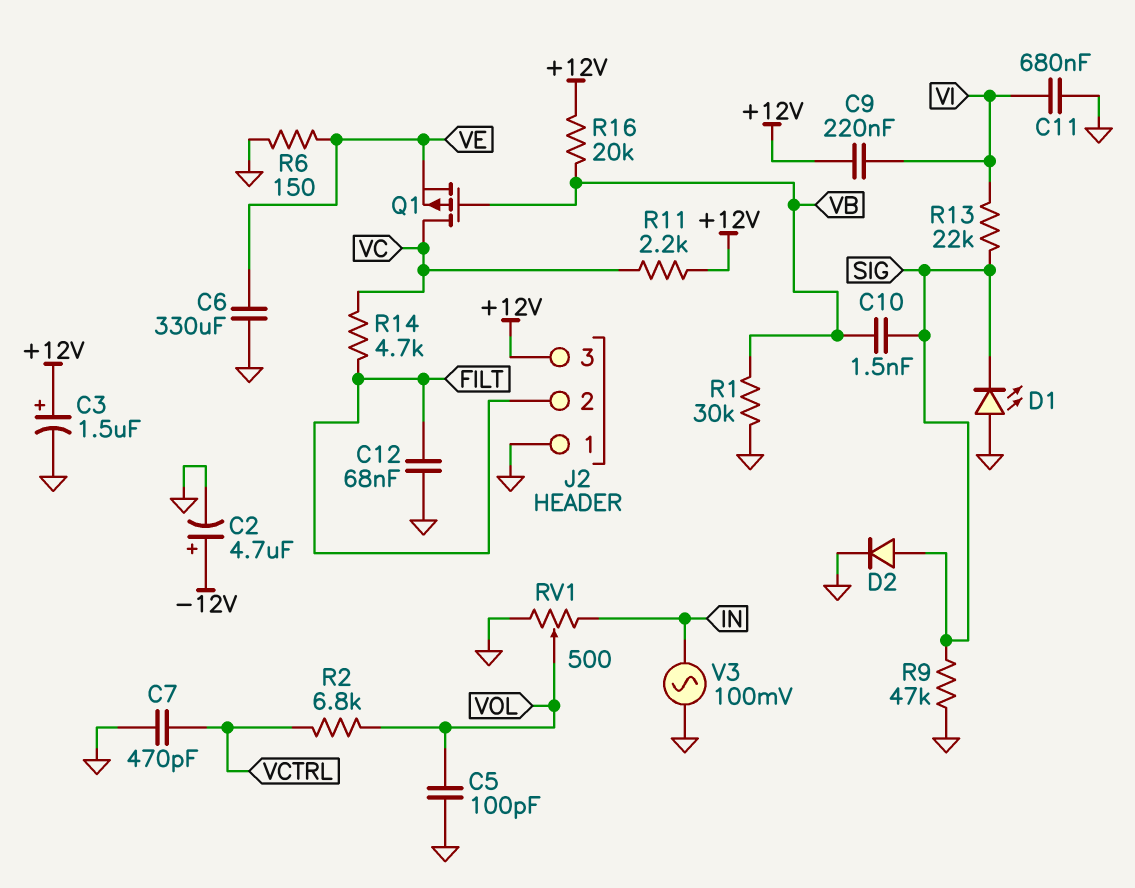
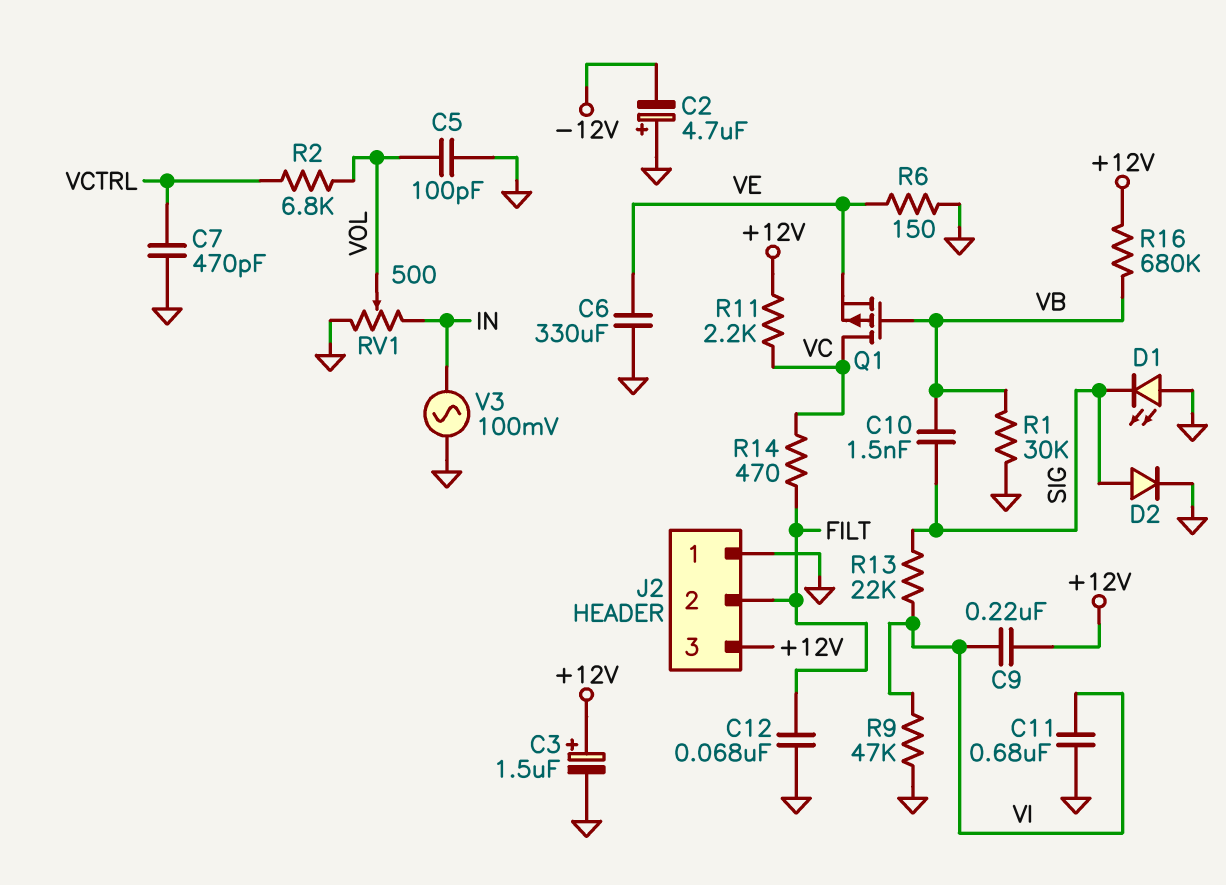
C2: 4.7uF (plus -12V, minus GND) -> 4.7uF (plus GND, minus -12V)
R9: 47k (GND, SIG) -> 47k (GND, VI)
R14: 4.7k (FILT, VC) -> 470 (FILT, VC)
R16: 20k (+12V, VB) -> 680k (+12V, VB)

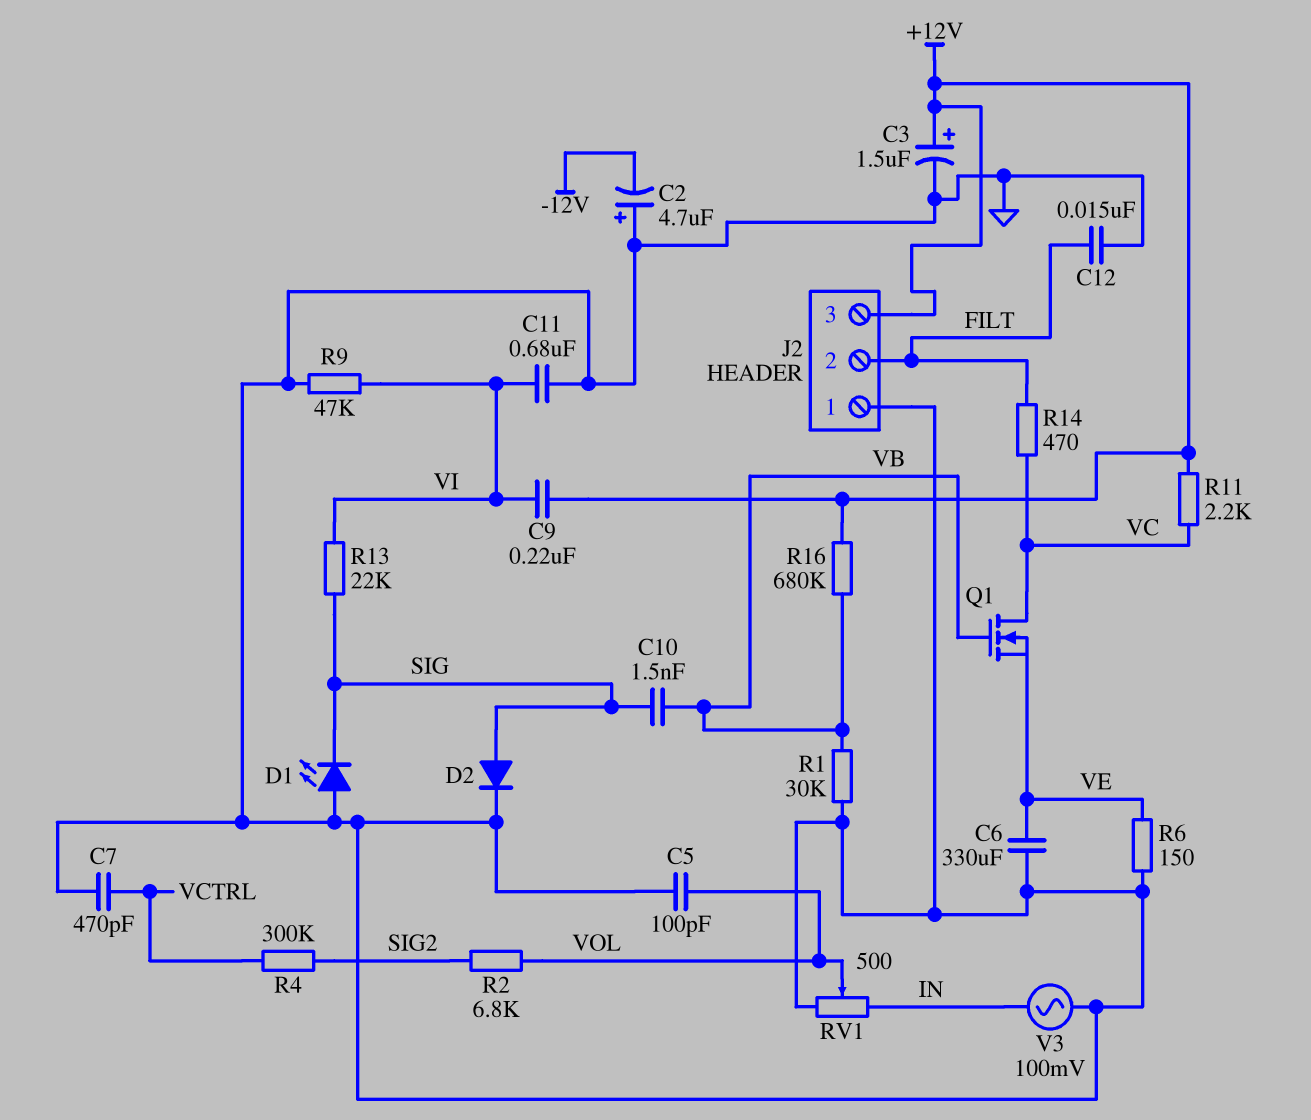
C12: 68nF (FILT, GND) -> 15nF (FILT, GND)
Q1: PMOS (G VB, D VC, S VE) -> NMOS (G VB, D VC, S VE)
R2: 6.8k (VCTRL, VOL) -> 6.8k (SIG2, VOL)
R4: none -> 300k (SIG2, VCTRL)

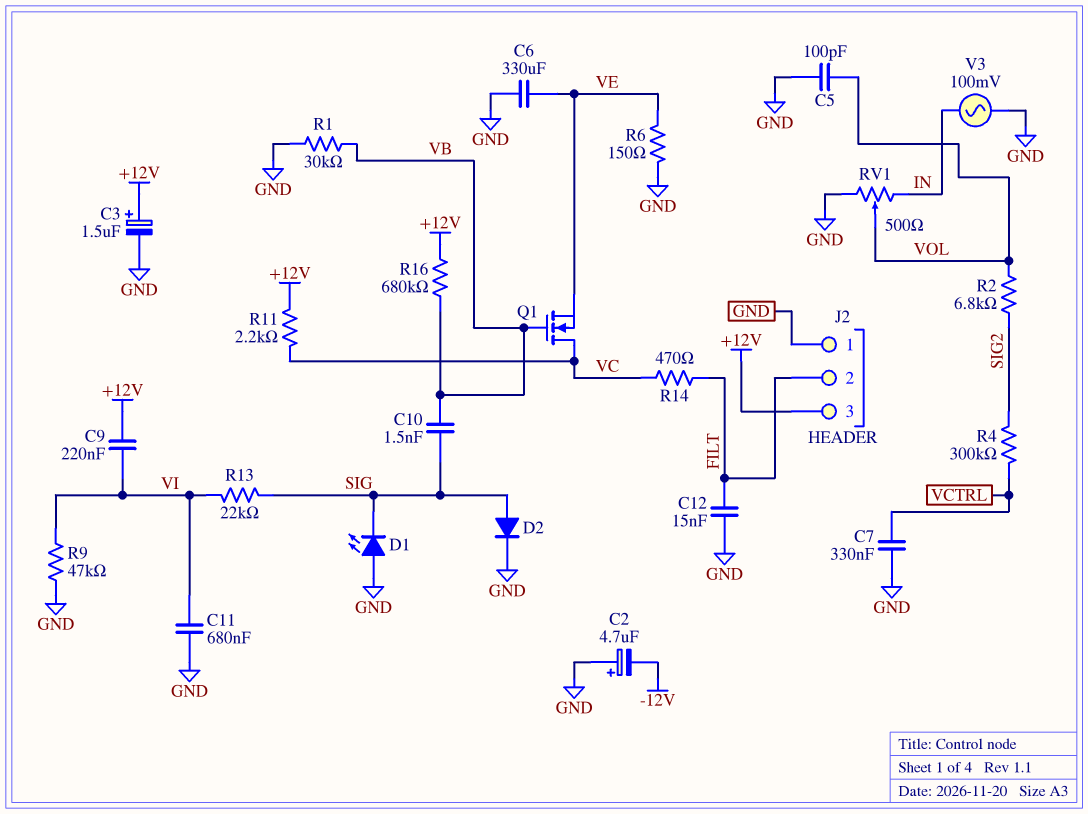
C7: 470pF (GND, VCTRL) -> 330nF (GND, VCTRL)

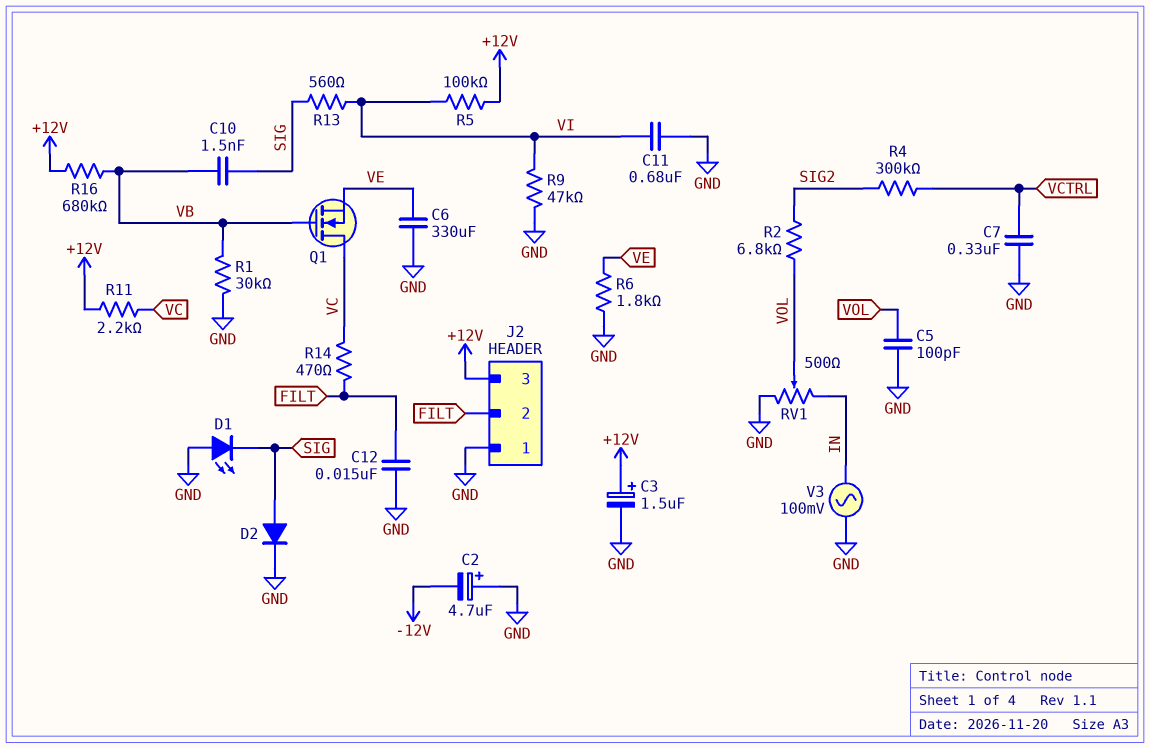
C9: 220nF (+12V, VI) -> none
R5: none -> 100k (+12V, VI)
R6: 150 (GND, VE) -> 1.8k (GND, VE)
R13: 22k (SIG, VI) -> 560 (SIG, VI)

